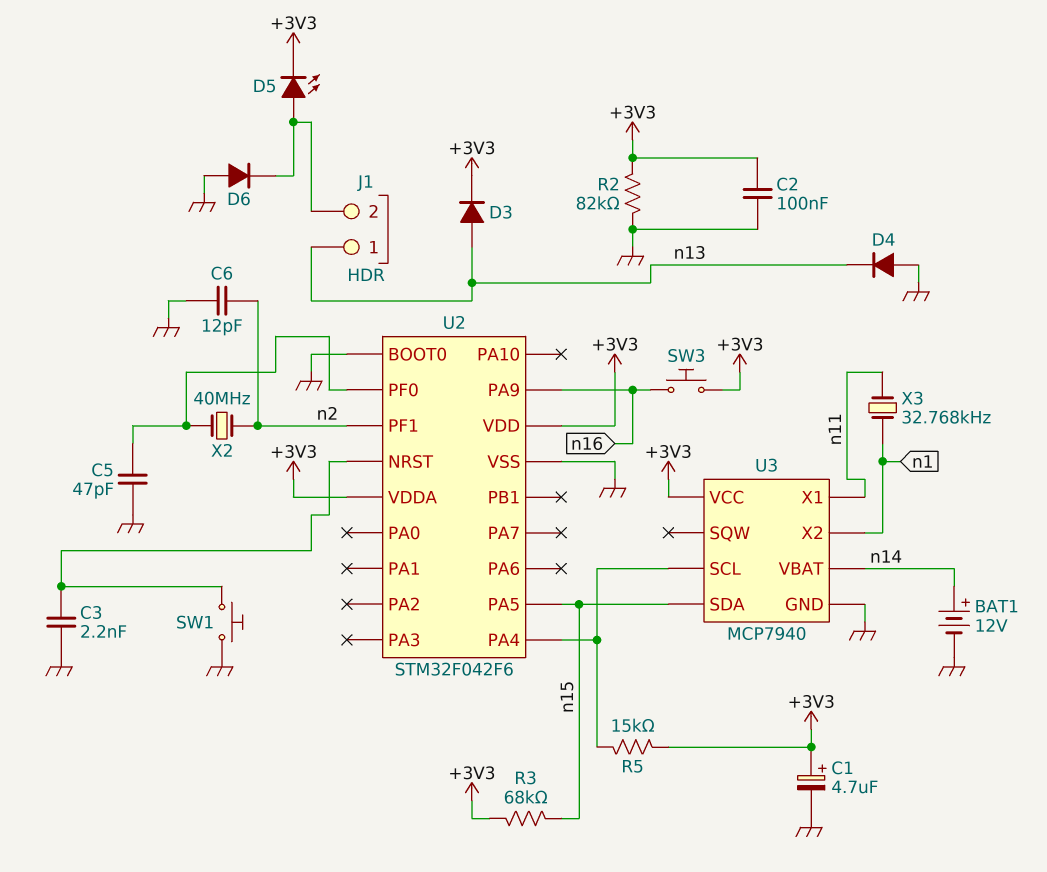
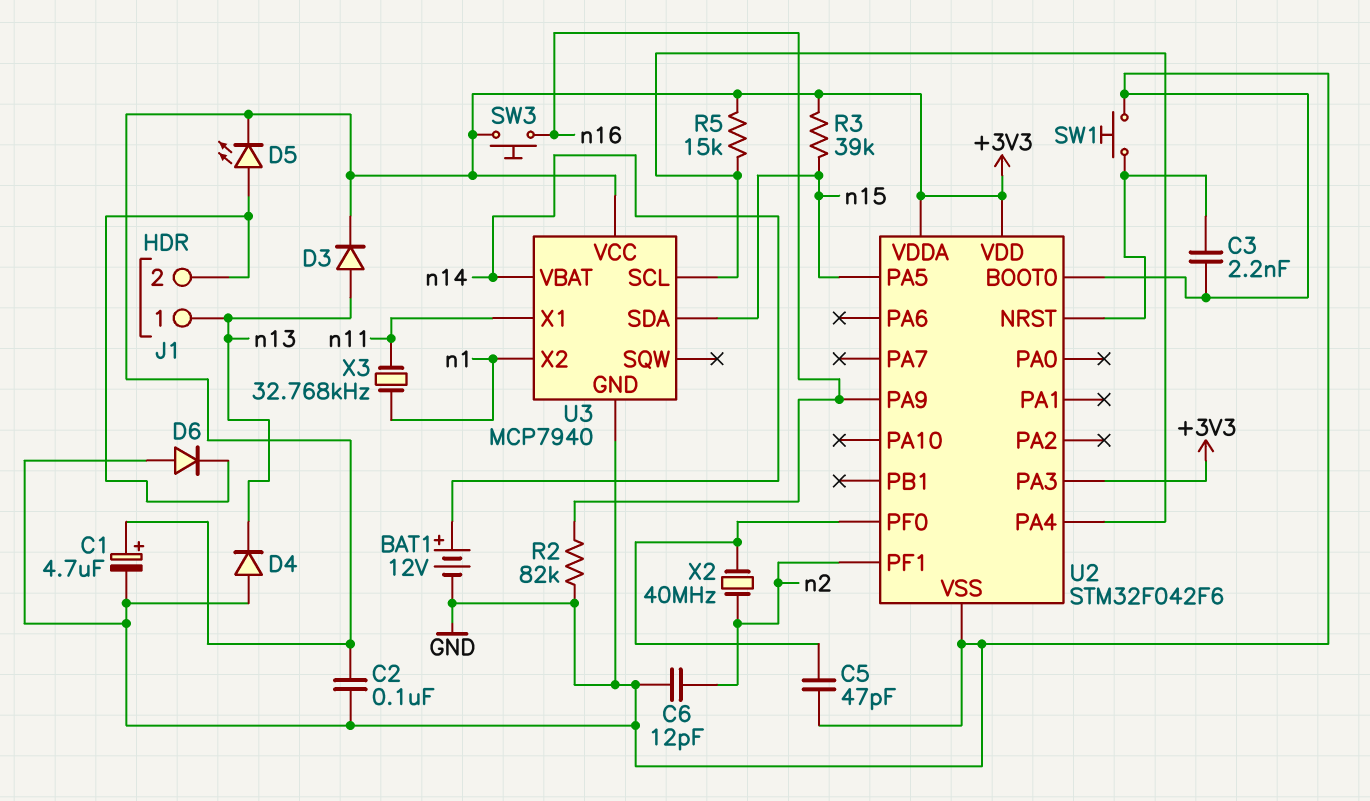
R2: 82k (+3V3, GND) -> 82k (GND, n16)
R3: 68k (+3V3, n15) -> 39k (+3V3, n15)
U2 pin PA3: none -> +3V3

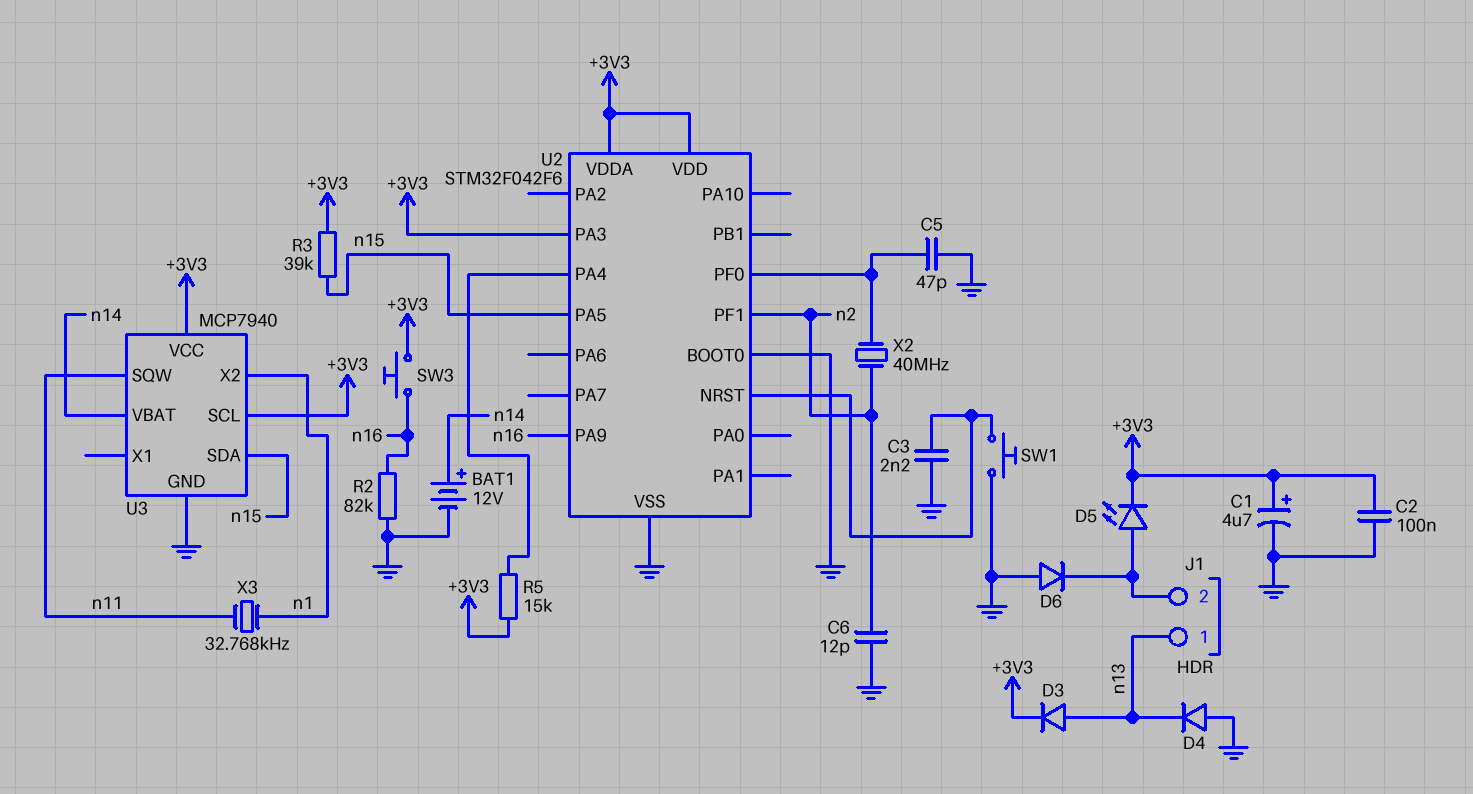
U3 pin SCL: U2/PA4 -> +3V3
U3 pin SQW: none -> n11
U3 pin X1: n11 -> none

